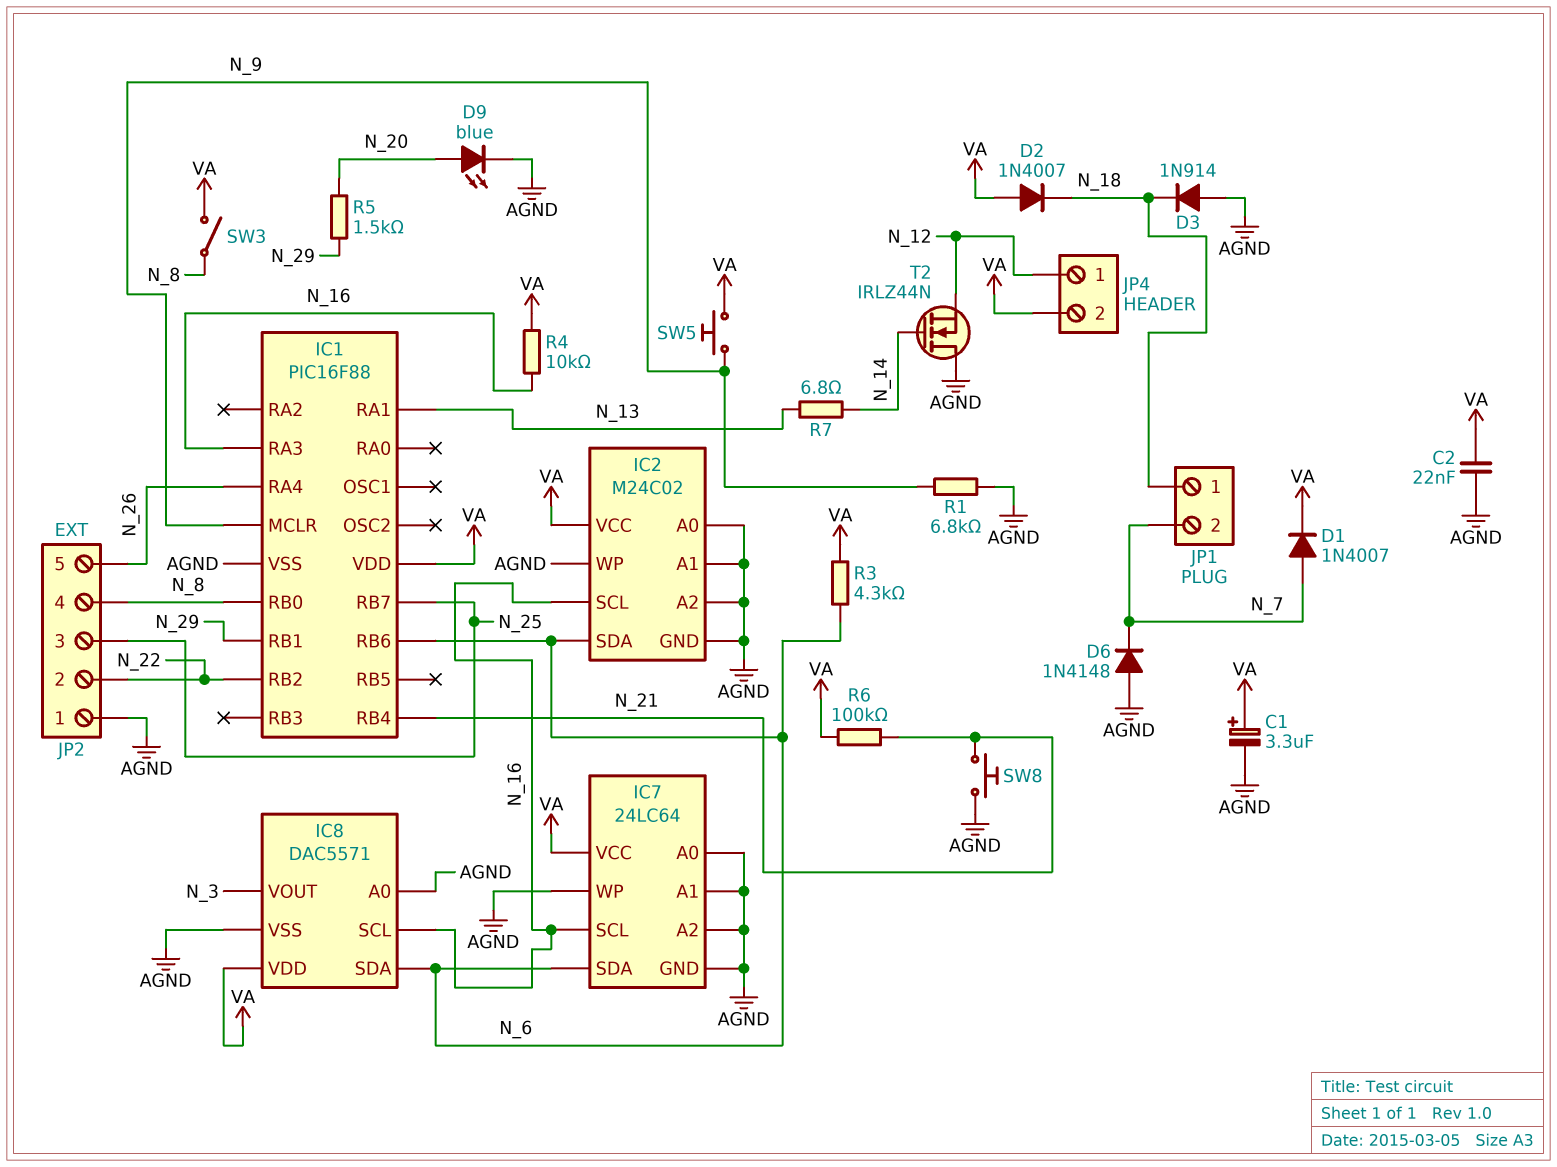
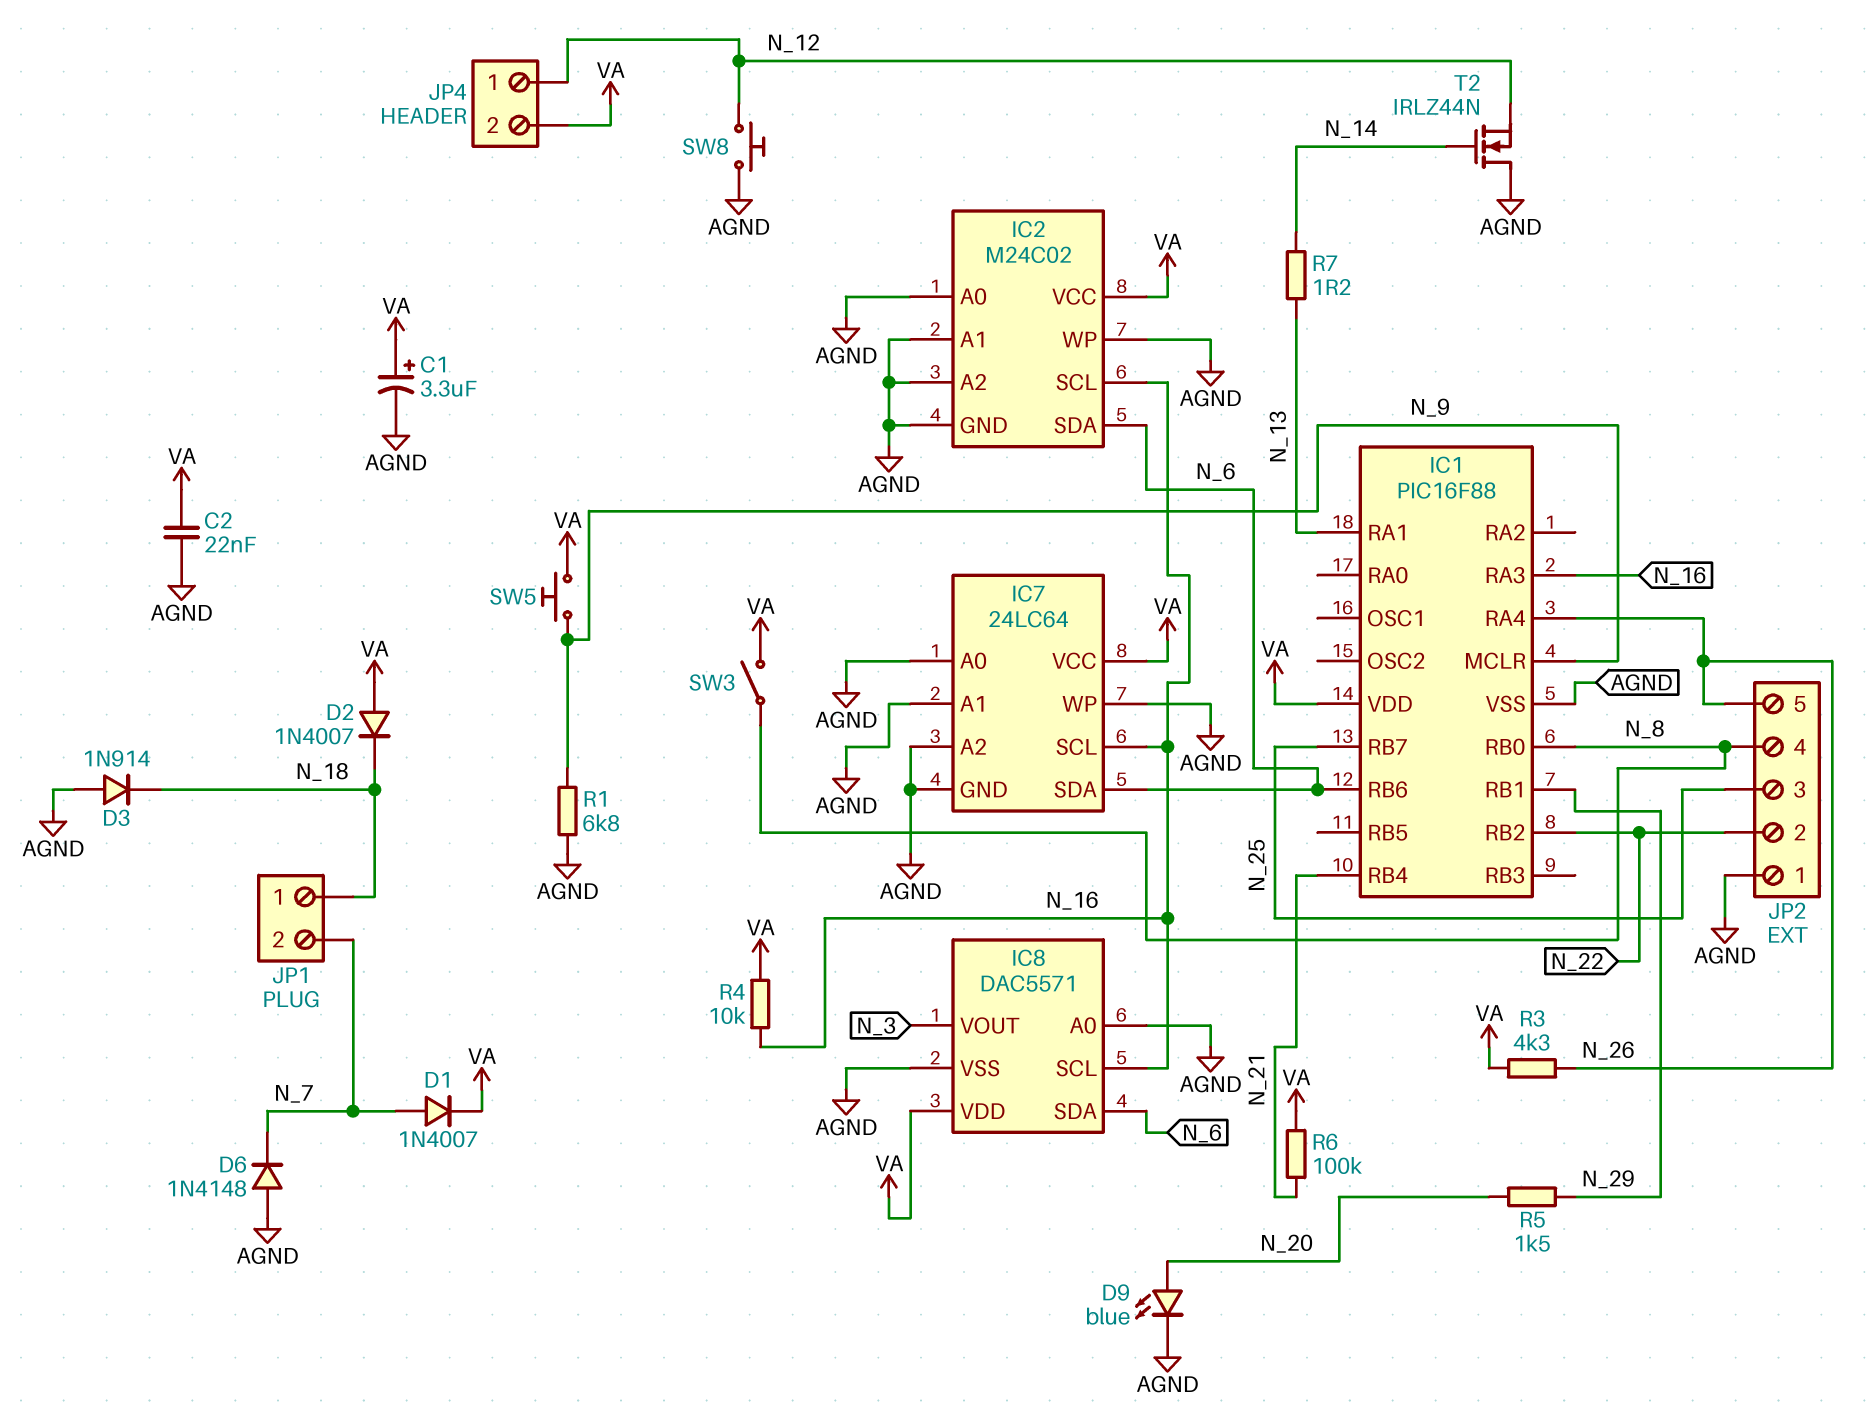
R3: 4.3k (N_6, VA) -> 4.3k (N_26, VA)
R7: 6.8 (N_13, N_14) -> 1.2 (N_13, N_14)
SW8: button (AGND, N_21) -> button (AGND, N_12)

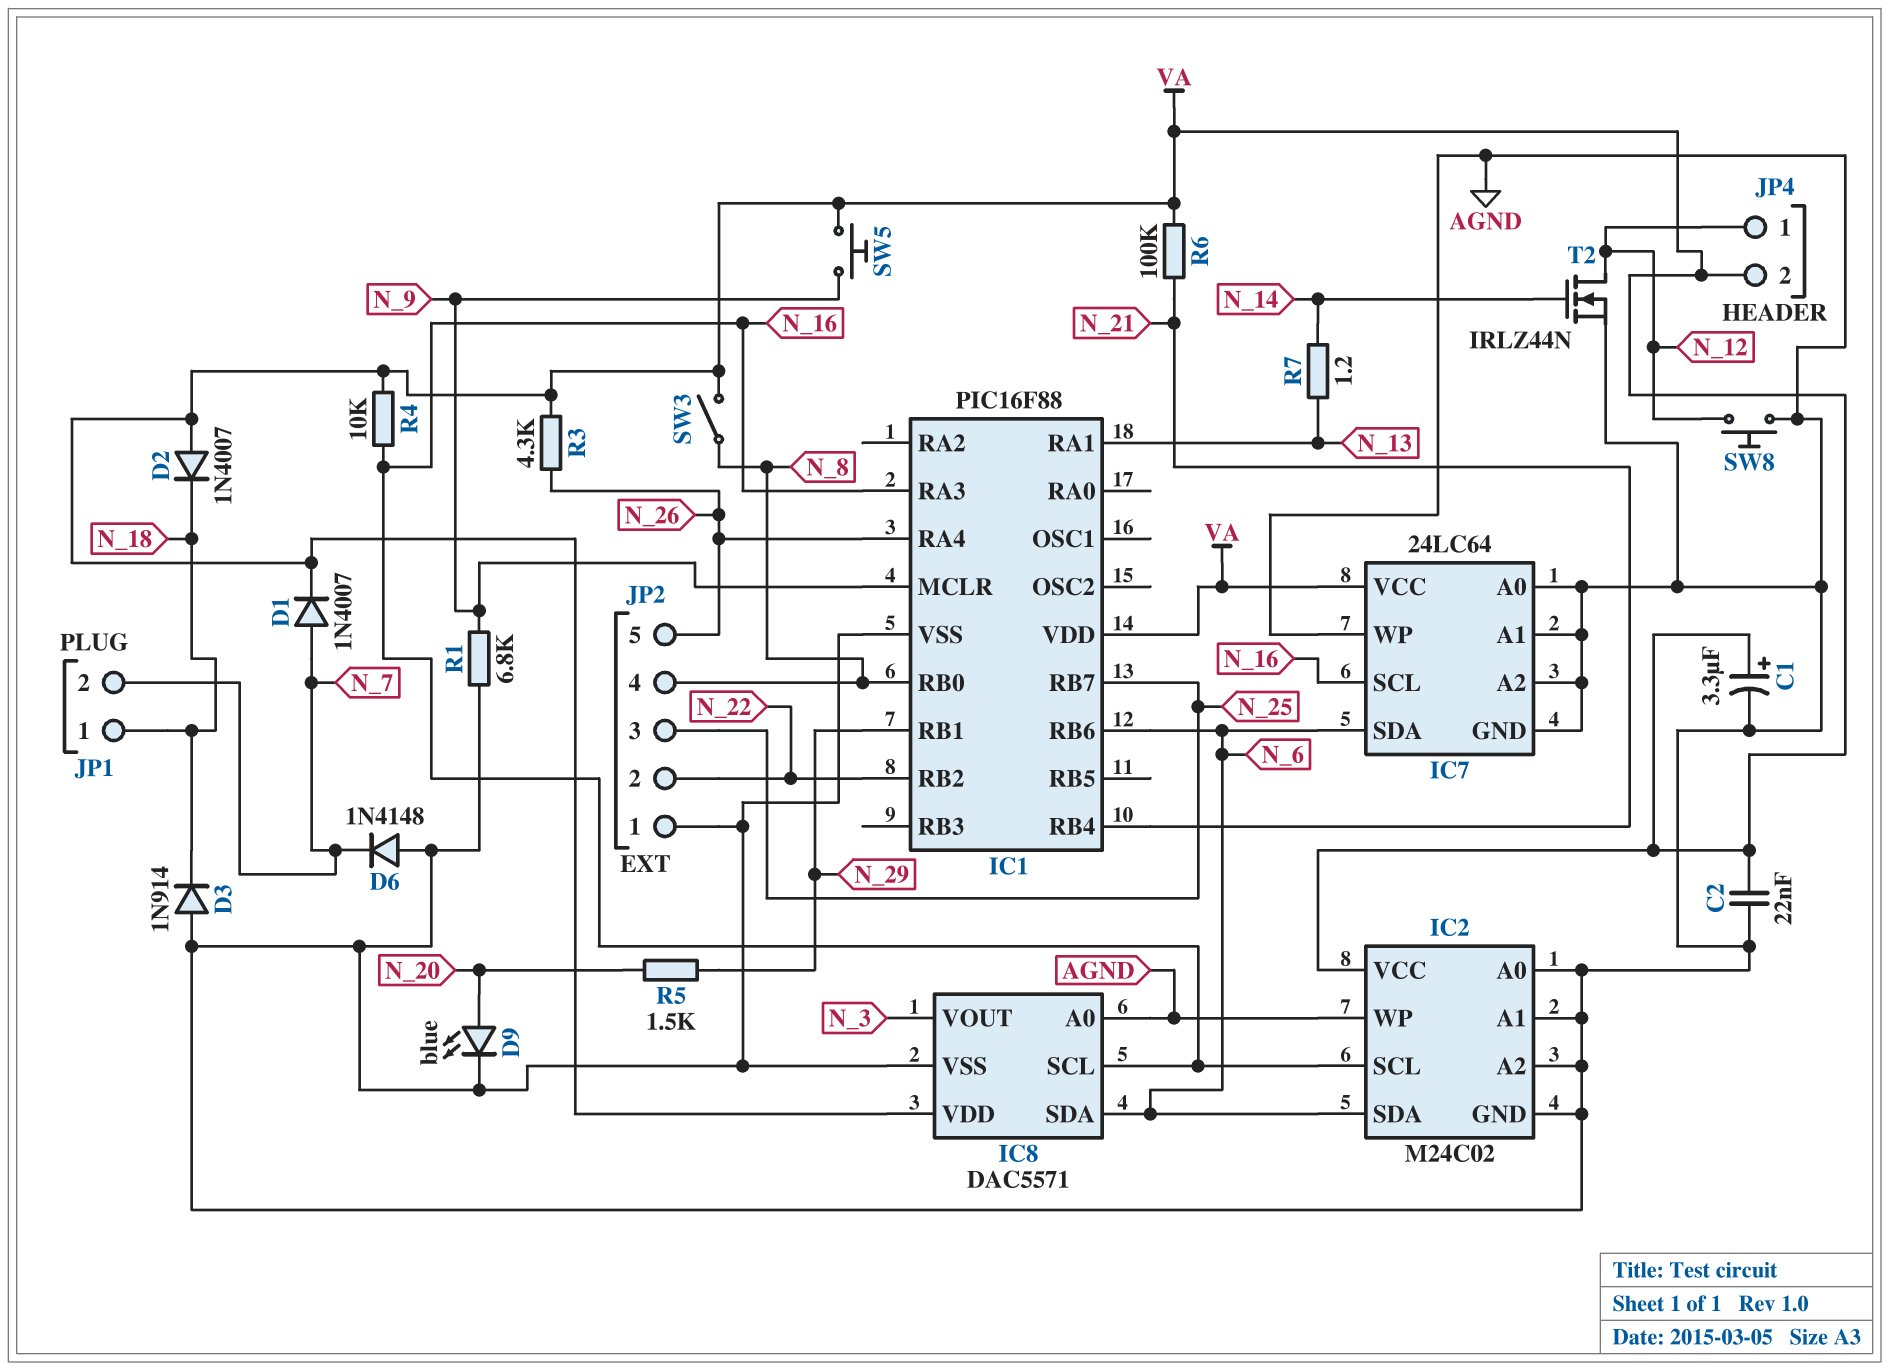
T2: NMOS IRLZ44N (G N_14, D AGND, S N_12) -> NMOS IRLZ44N (G N_14, D N_12, S AGND)

